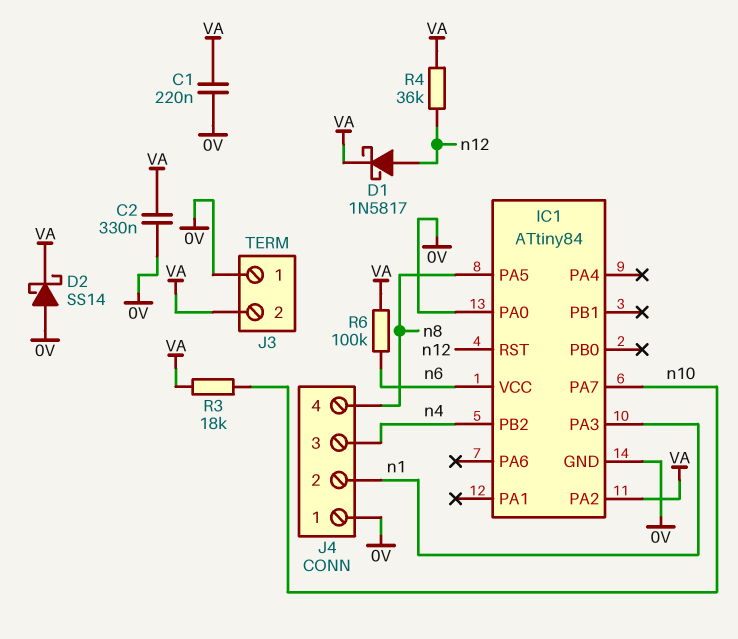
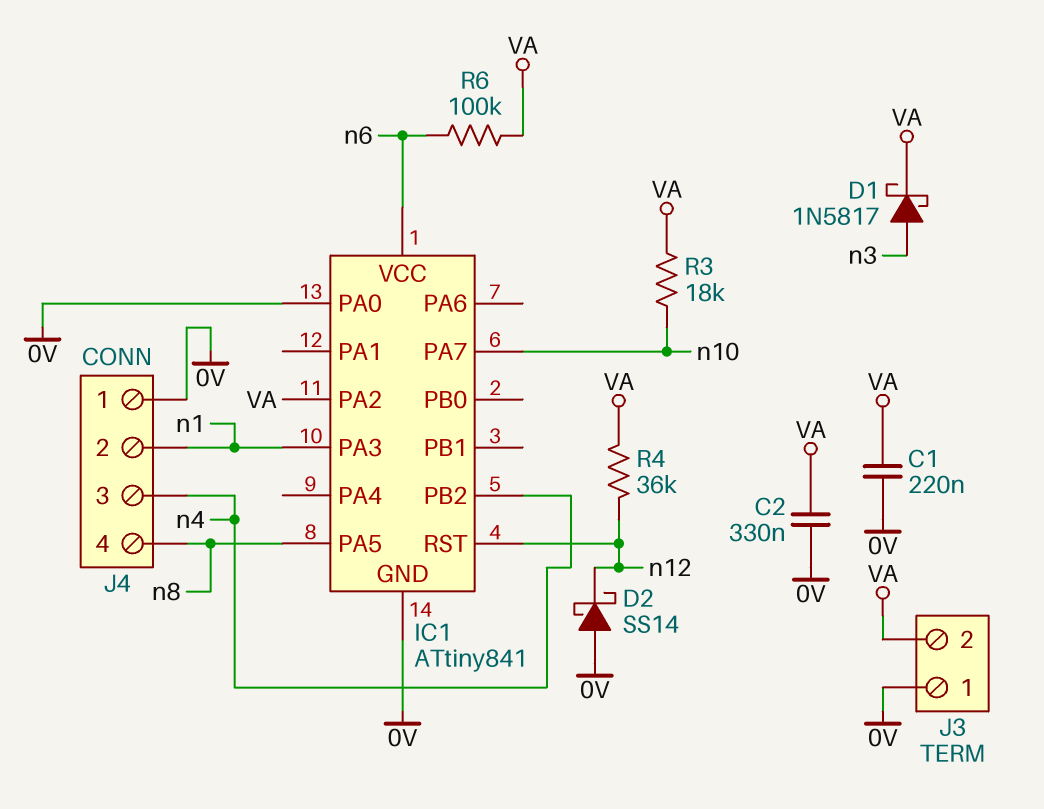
D1: schottky 1N5817 (A n12, K VA) -> schottky 1N5817 (A n3, K VA)
D2: schottky SS14 (A 0V, K VA) -> schottky SS14 (A 0V, K n12)
IC1: ATtiny84 -> ATtiny841

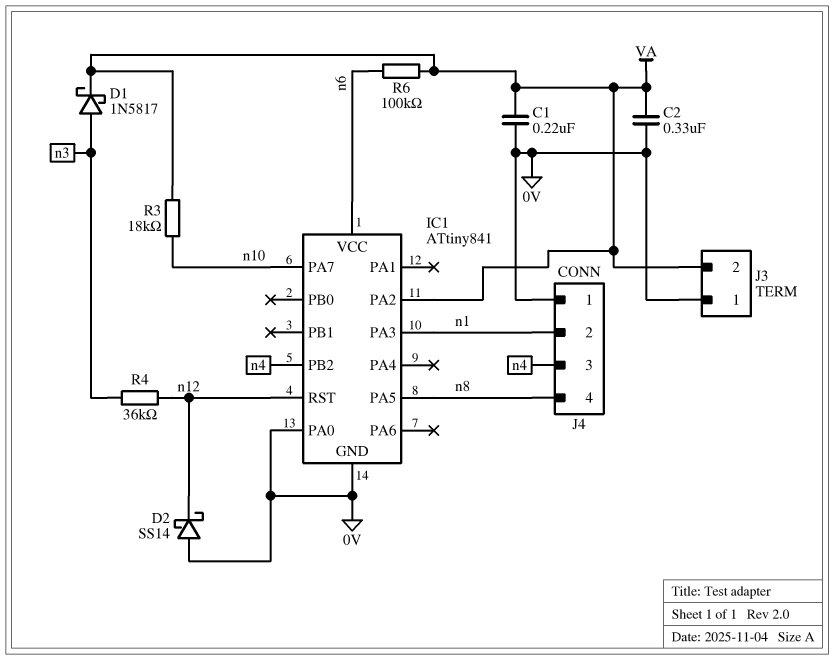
R4: 36k (VA, n12) -> 36k (n3, n12)

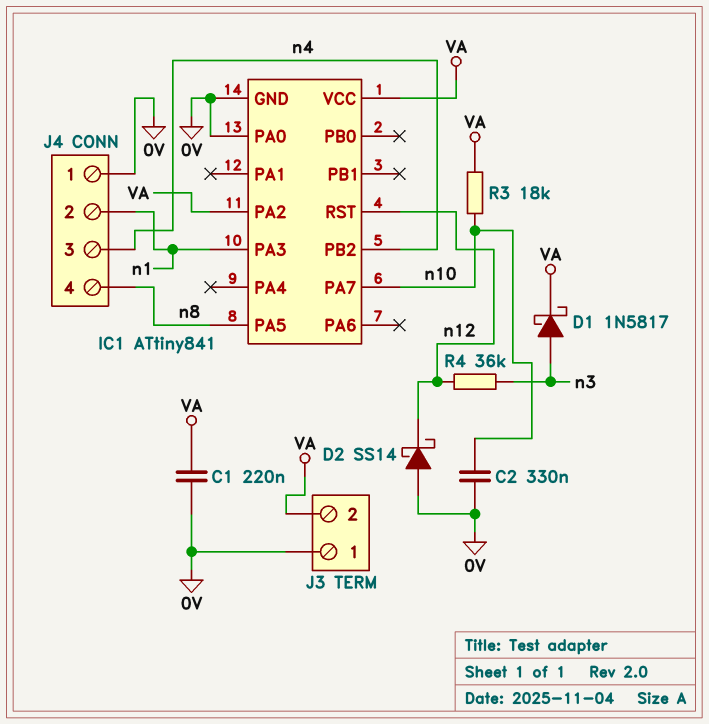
C2: 330nF (0V, VA) -> 330nF (0V, n10)
IC1 pin VCC: n6 -> VA
R6: 100k (VA, n6) -> none

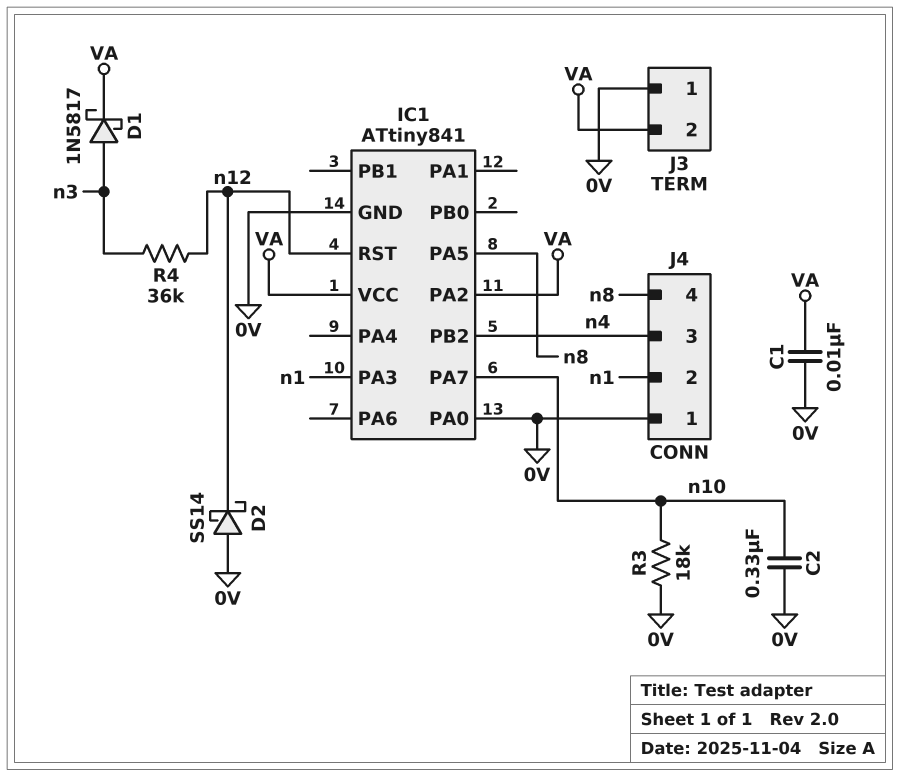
C1: 220nF (0V, VA) -> 10nF (0V, VA)
R3: 18k (VA, n10) -> 18k (0V, n10)

